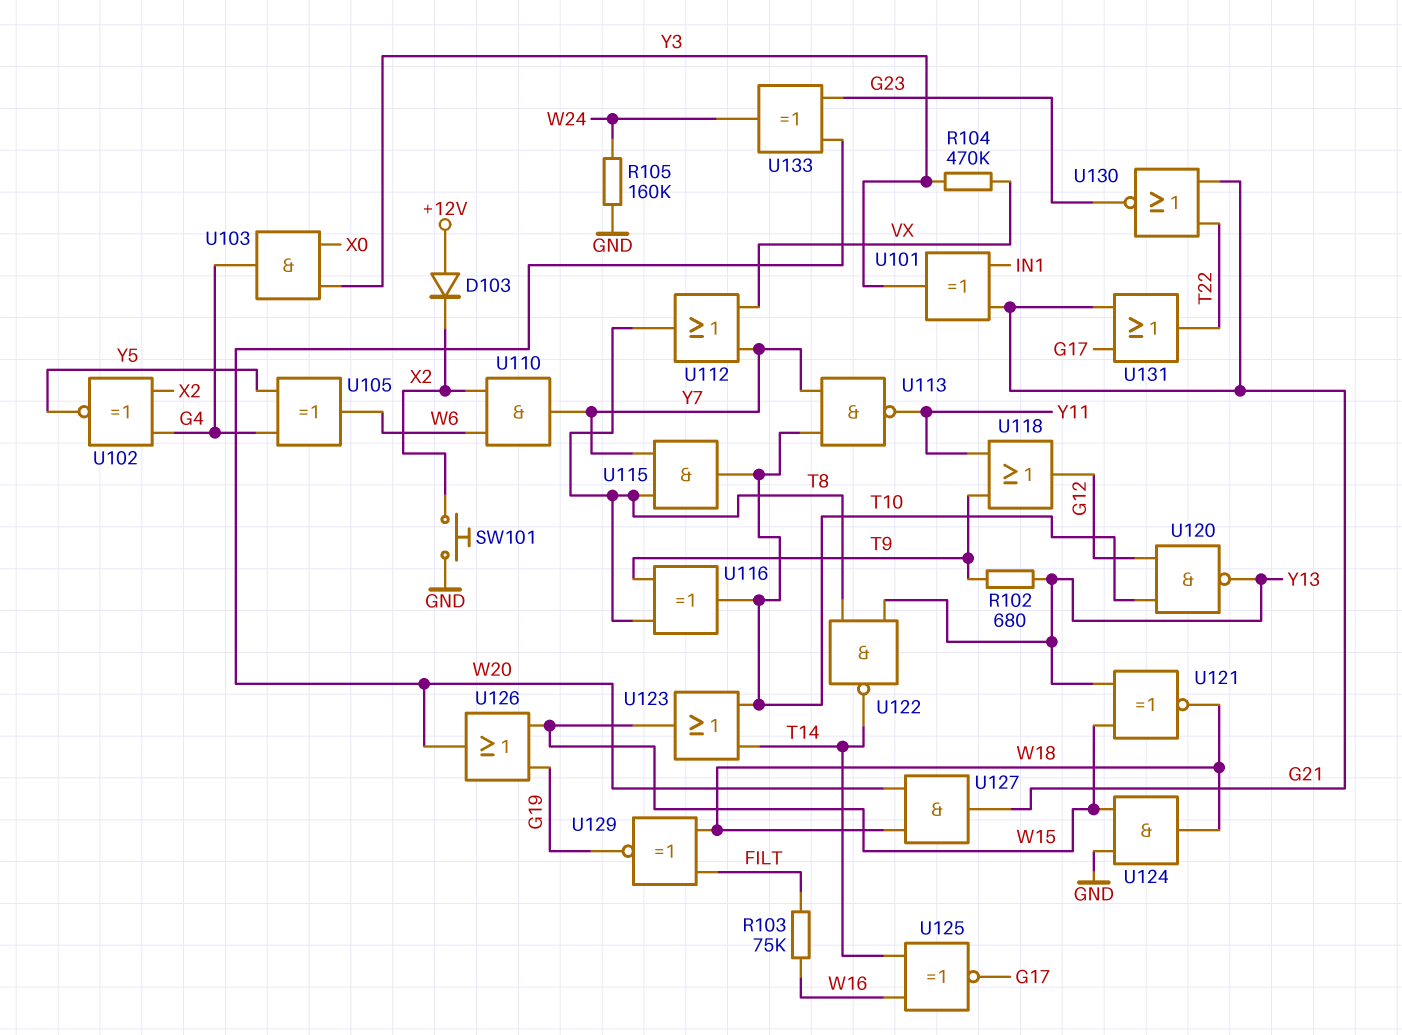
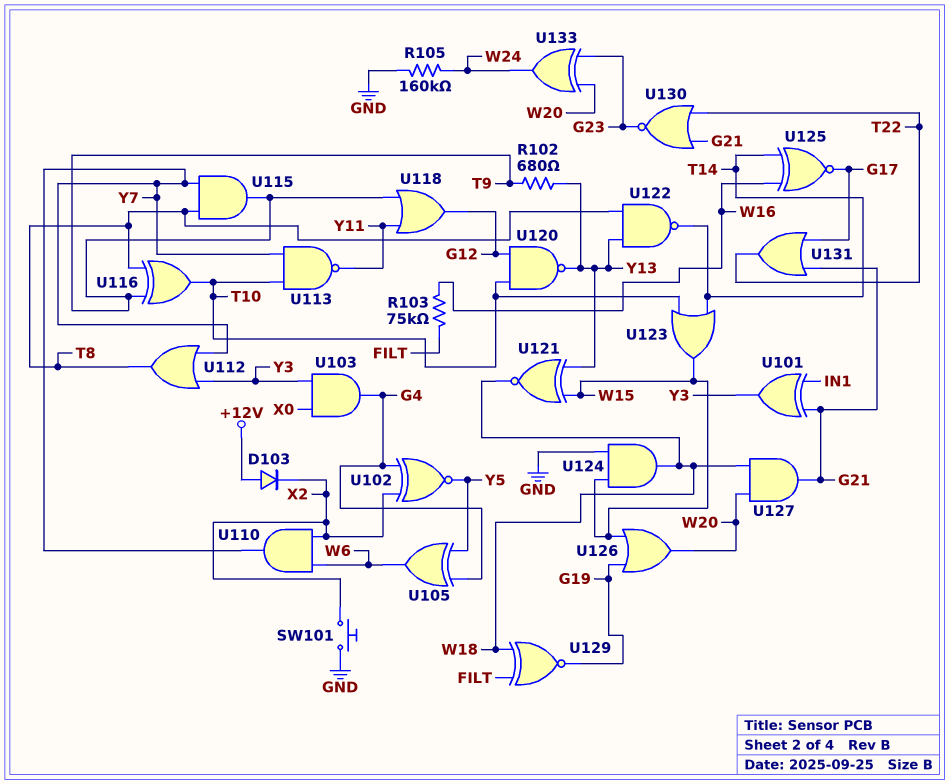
R104: 470k (VX, Y3) -> none
U112: OR (in VX, in Y7, out T8) -> OR (in Y3, in Y7, out T8)
U115: AND (in T8, in Y7, out T10) -> AND (in T8, in Y7, out T9)

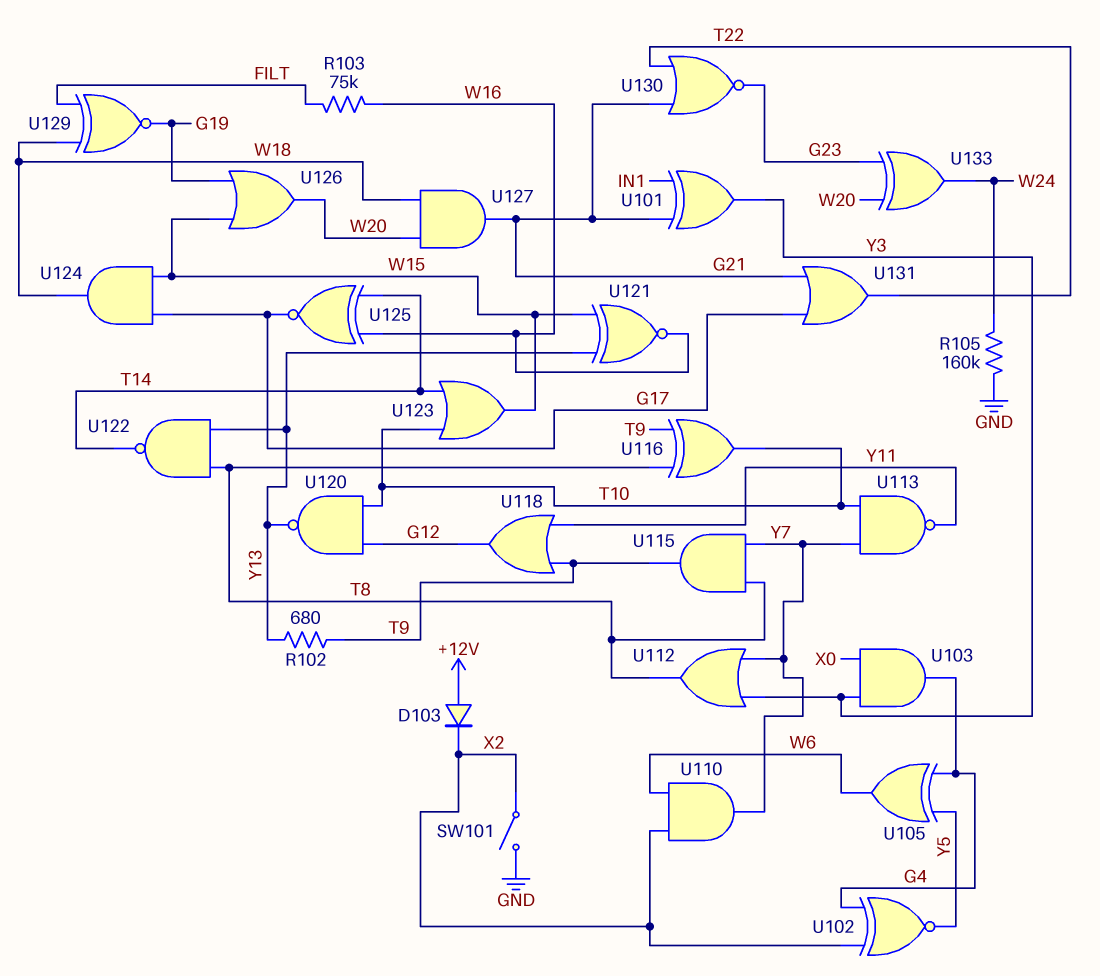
SW101: button (GND, X2) -> switch (GND, X2)
U121: XNOR (in W15, in Y13, out W18) -> XNOR (in W15, in Y13, out W16)
U124: AND (in GND, in W15, out W18) -> AND (in G17, in W15, out W18)

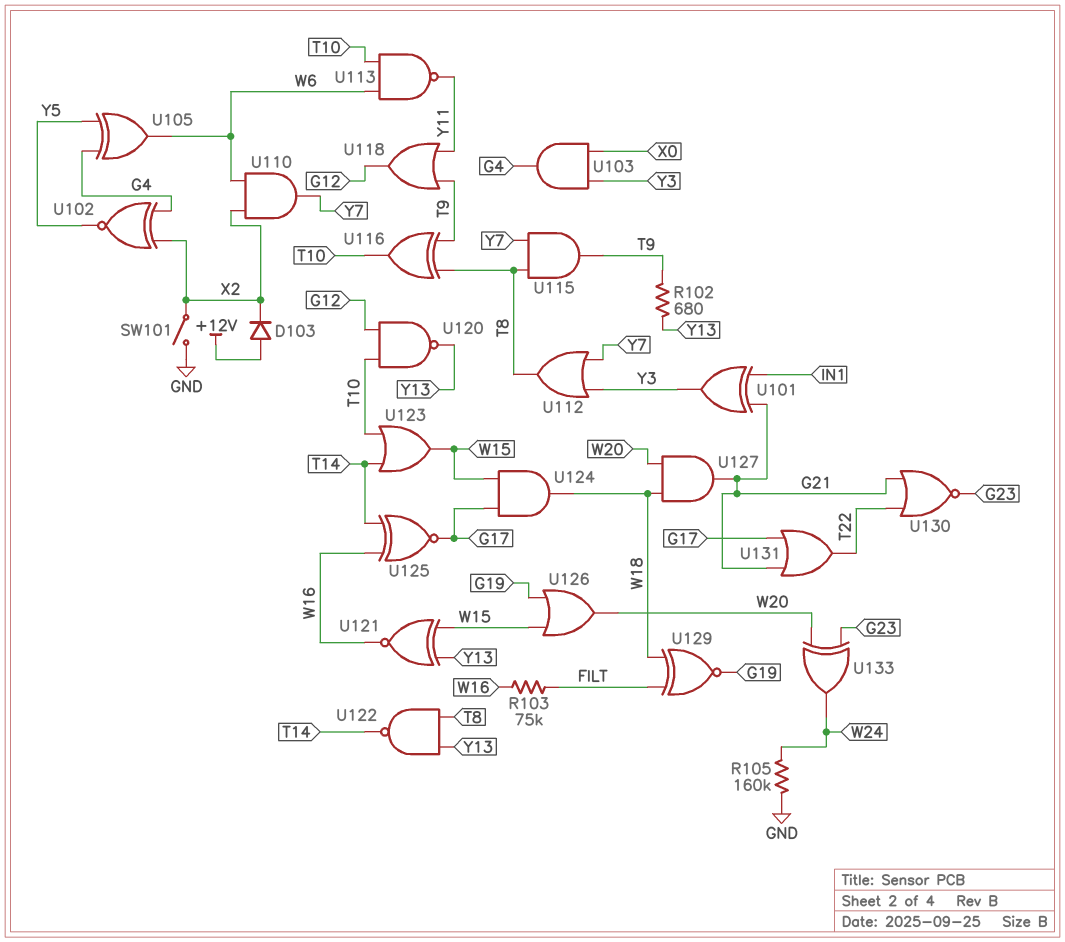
U113: NAND (in T10, in Y7, out Y11) -> NAND (in T10, in W6, out Y11)

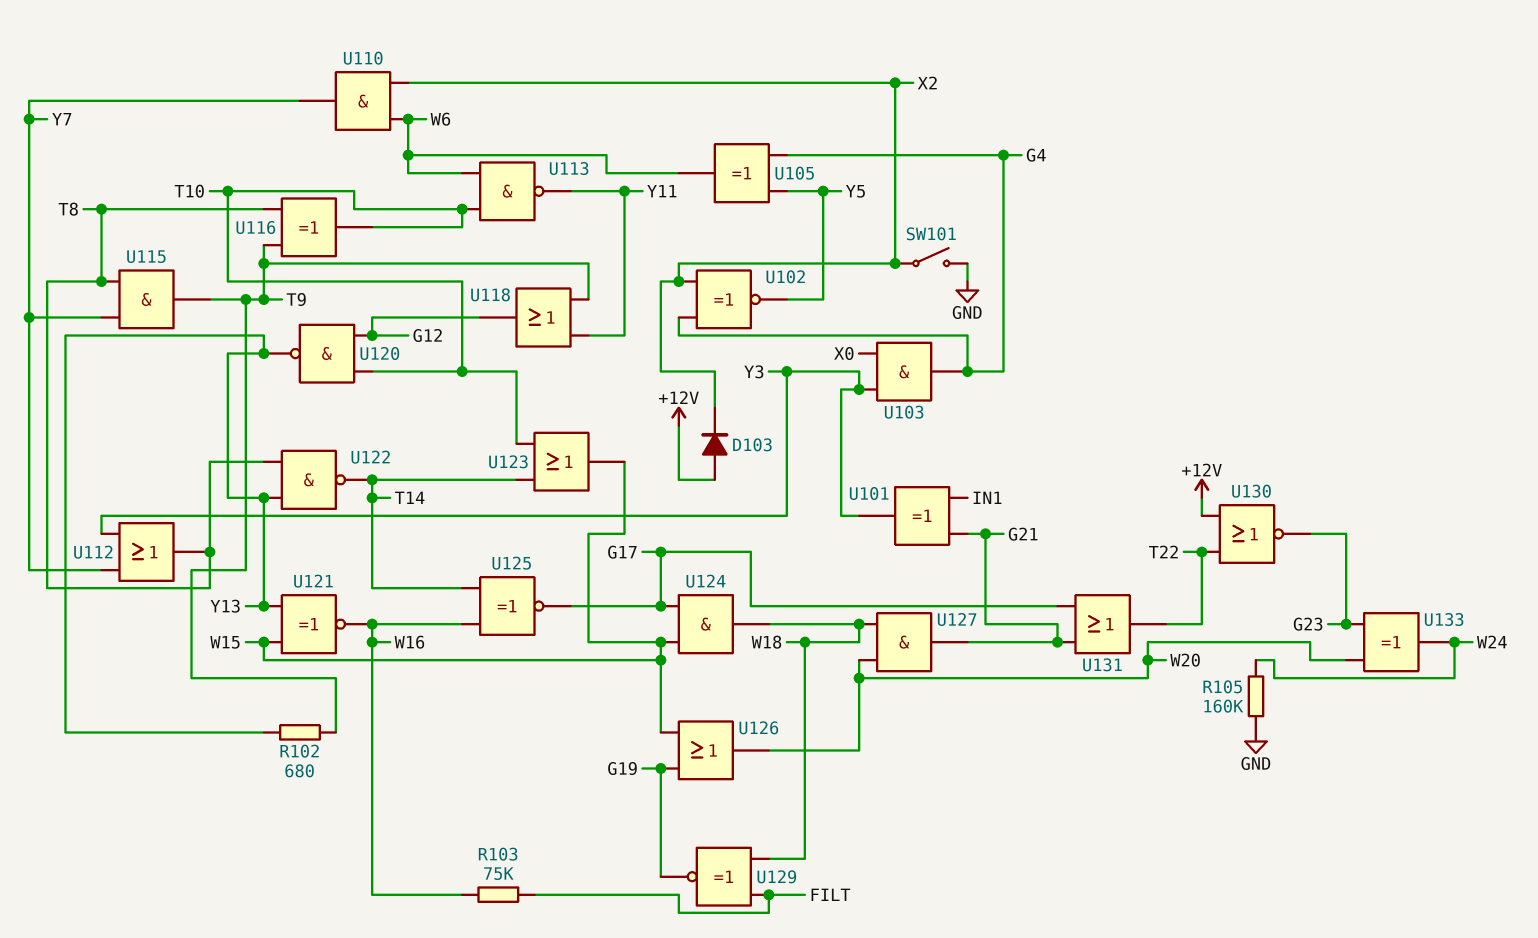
U130: NOR (in G21, in T22, out G23) -> NOR (in +12V, in T22, out G23)

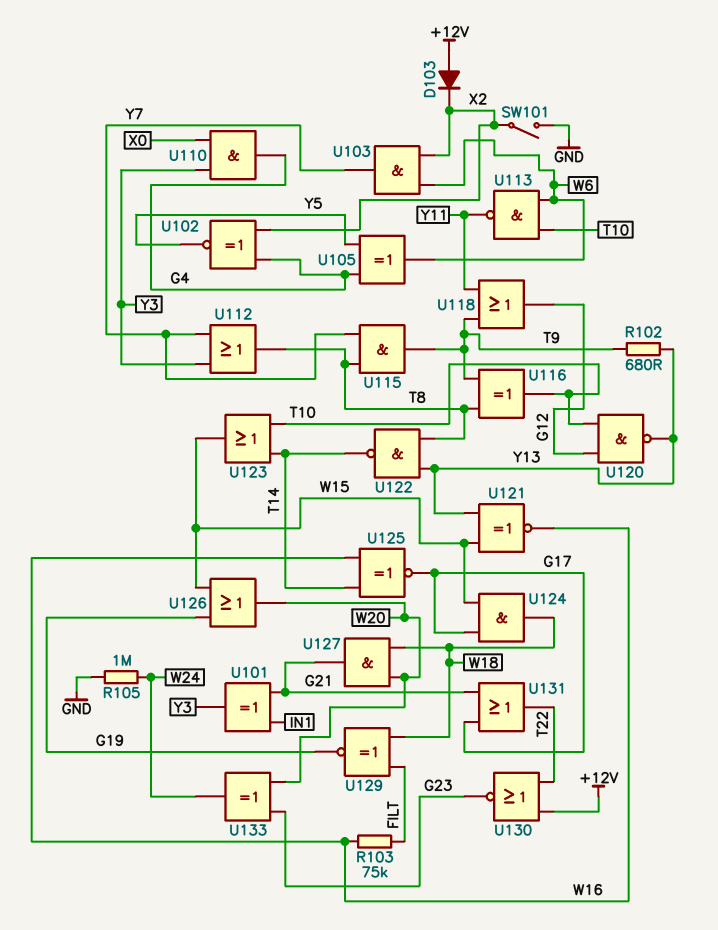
R105: 160k (GND, W24) -> 1M (GND, W24)
U103: AND (in X0, in Y3, out G4) -> AND (in W6, in X2, out Y7)
U110: AND (in W6, in X2, out Y7) -> AND (in X0, in Y3, out G4)

